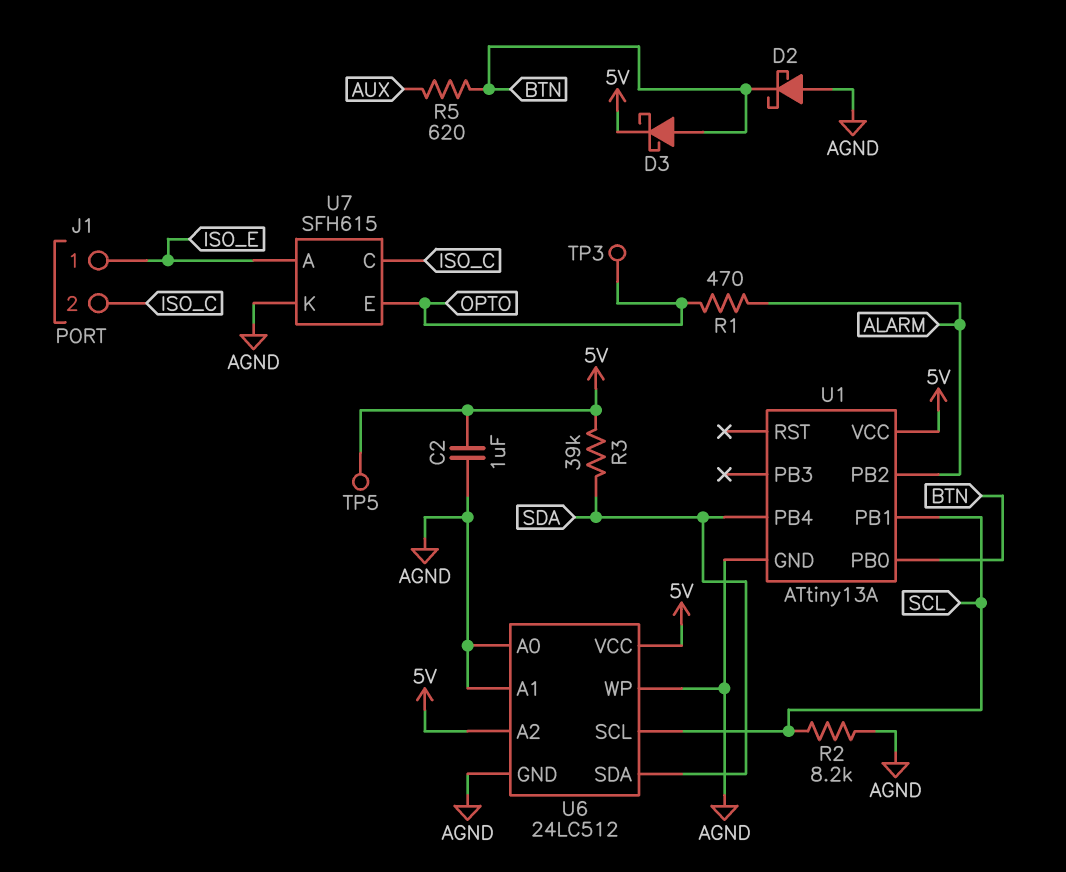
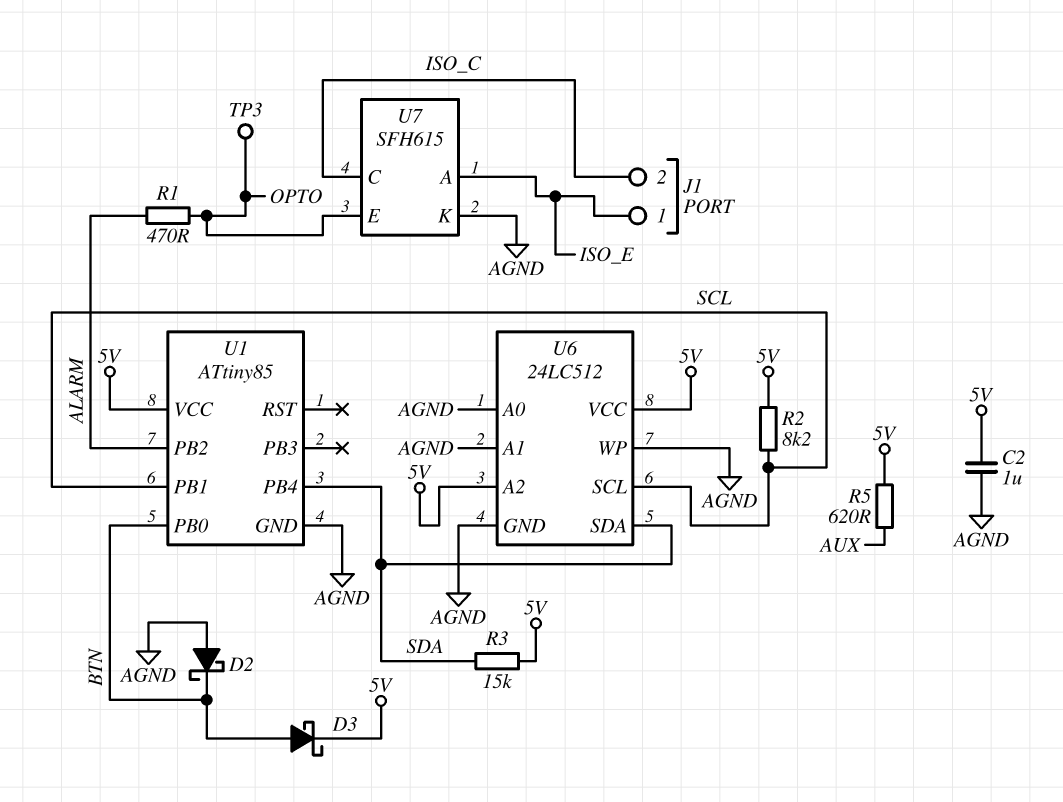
R2: 8.2k (AGND, SCL) -> 8.2k (5V, SCL)
R3: 39k (5V, SDA) -> 15k (5V, SDA)
R5: 620 (AUX, BTN) -> 620 (5V, AUX)
TP5: test point (5V) -> none
U1: ATtiny13A -> ATtiny85

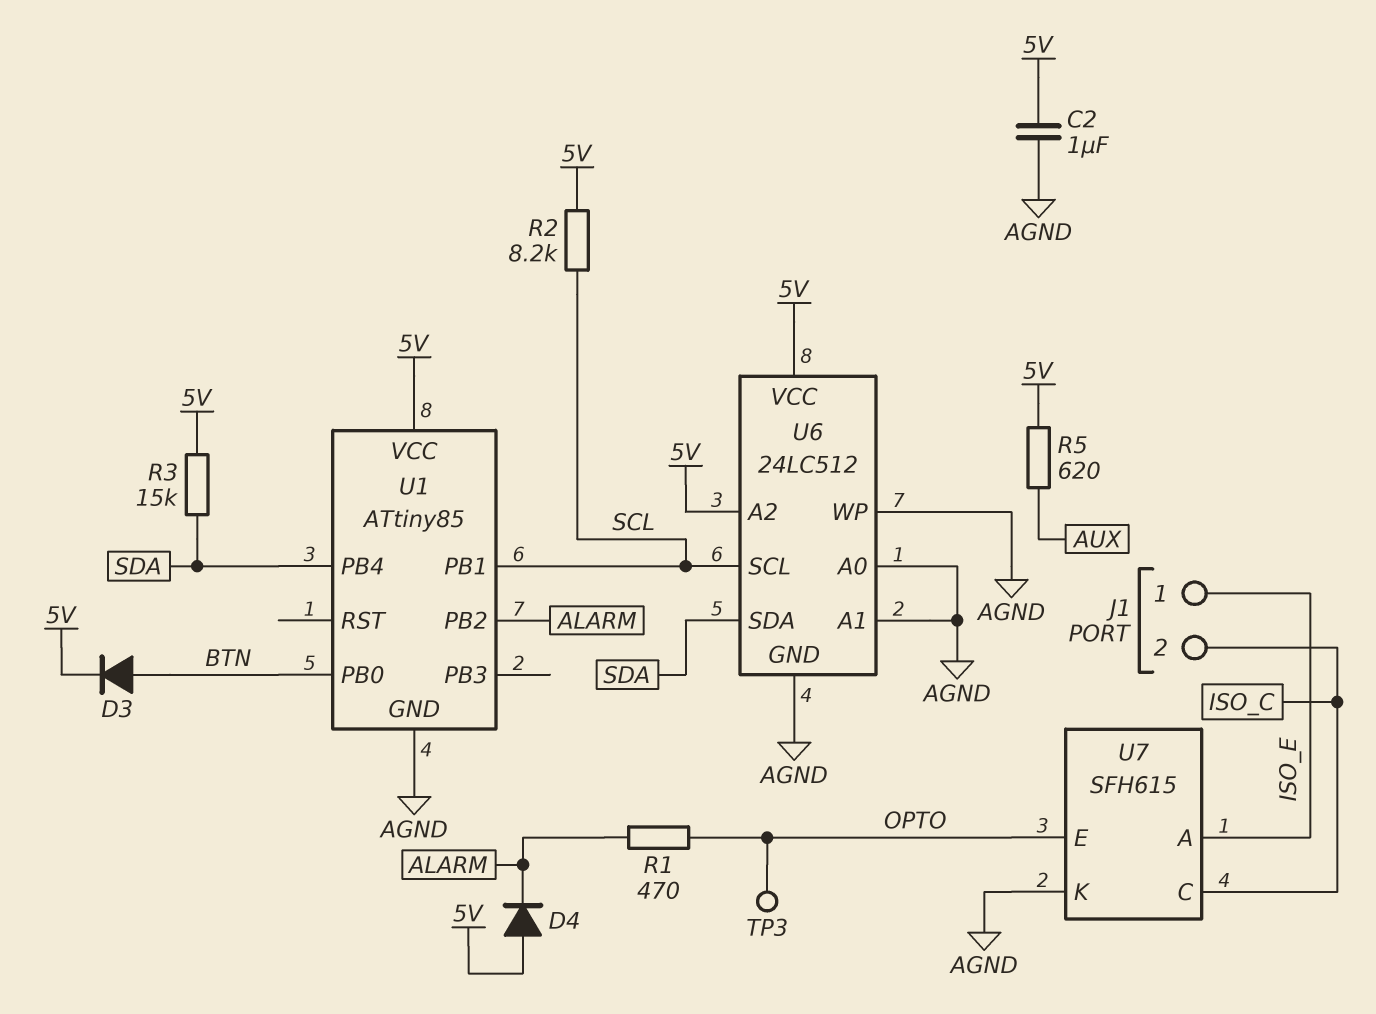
D2: schottky (A AGND, K BTN) -> none
D3: schottky (A BTN, K 5V) -> diode (A BTN, K 5V)
D4: none -> diode (A 5V, K ALARM)

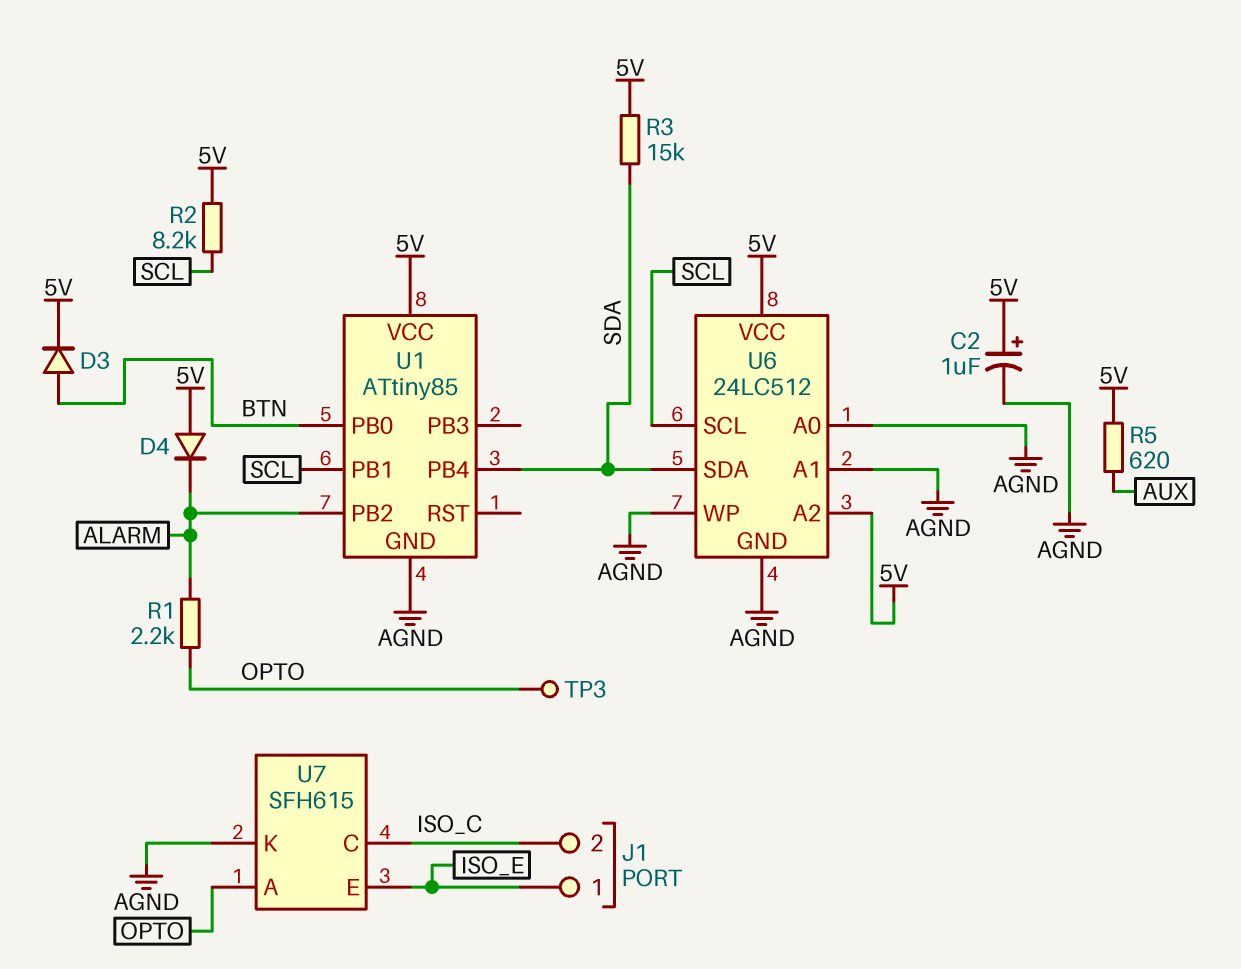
C2: 1uF (5V, AGND) -> 1uF (plus 5V, minus AGND)
R1: 470 (ALARM, OPTO) -> 2.2k (ALARM, OPTO)
U7 pin A: ISO_E -> OPTO
U7 pin E: OPTO -> ISO_E

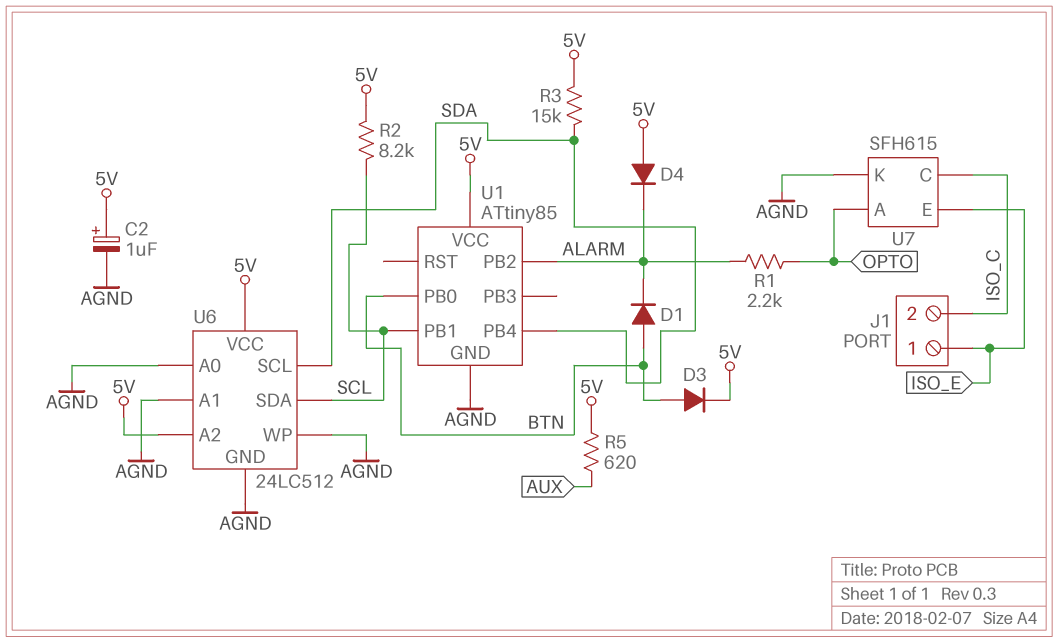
D1: none -> diode (A BTN, K ALARM)
TP3: test point (OPTO) -> none
U6 pin SCL: SCL -> SDA
U6 pin SDA: SDA -> SCL

